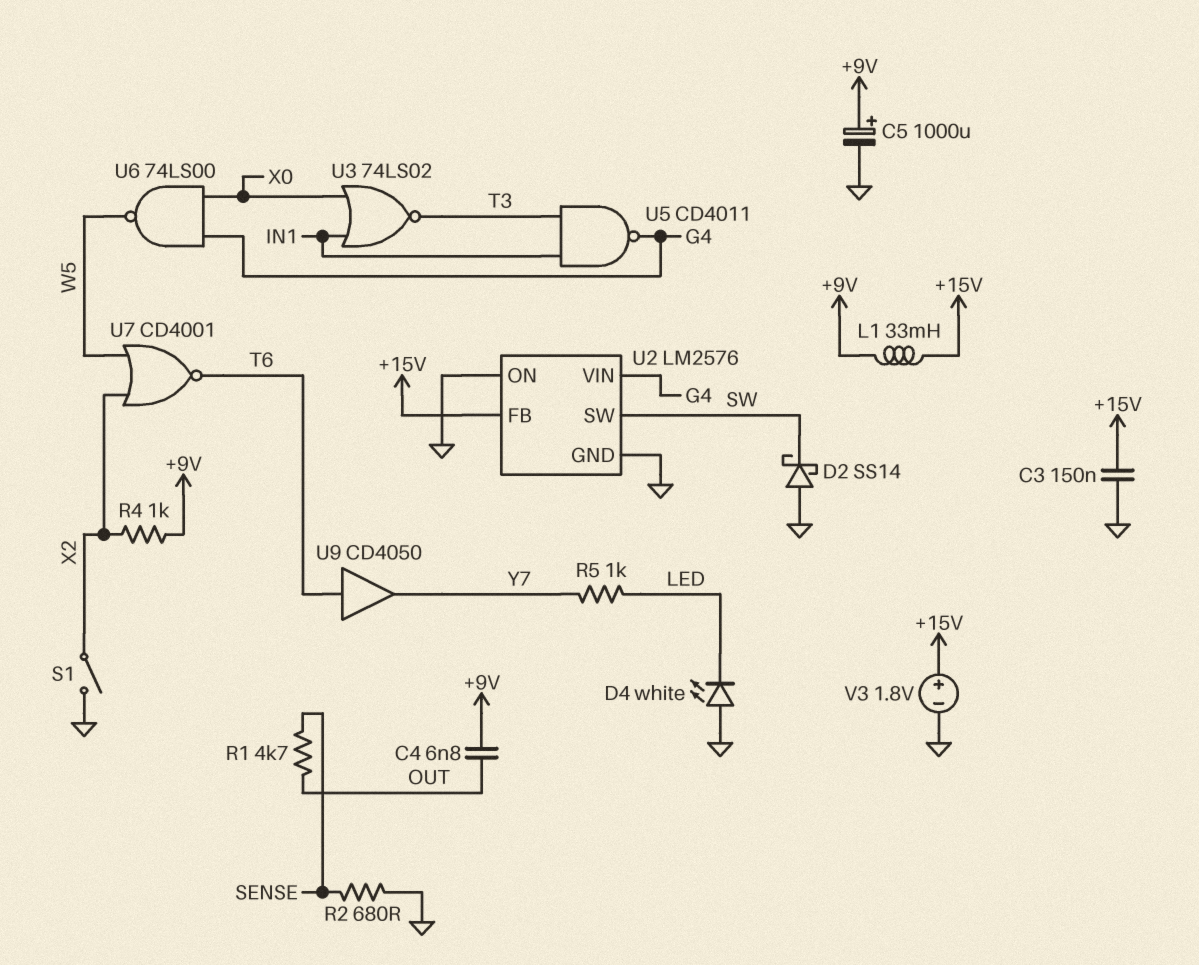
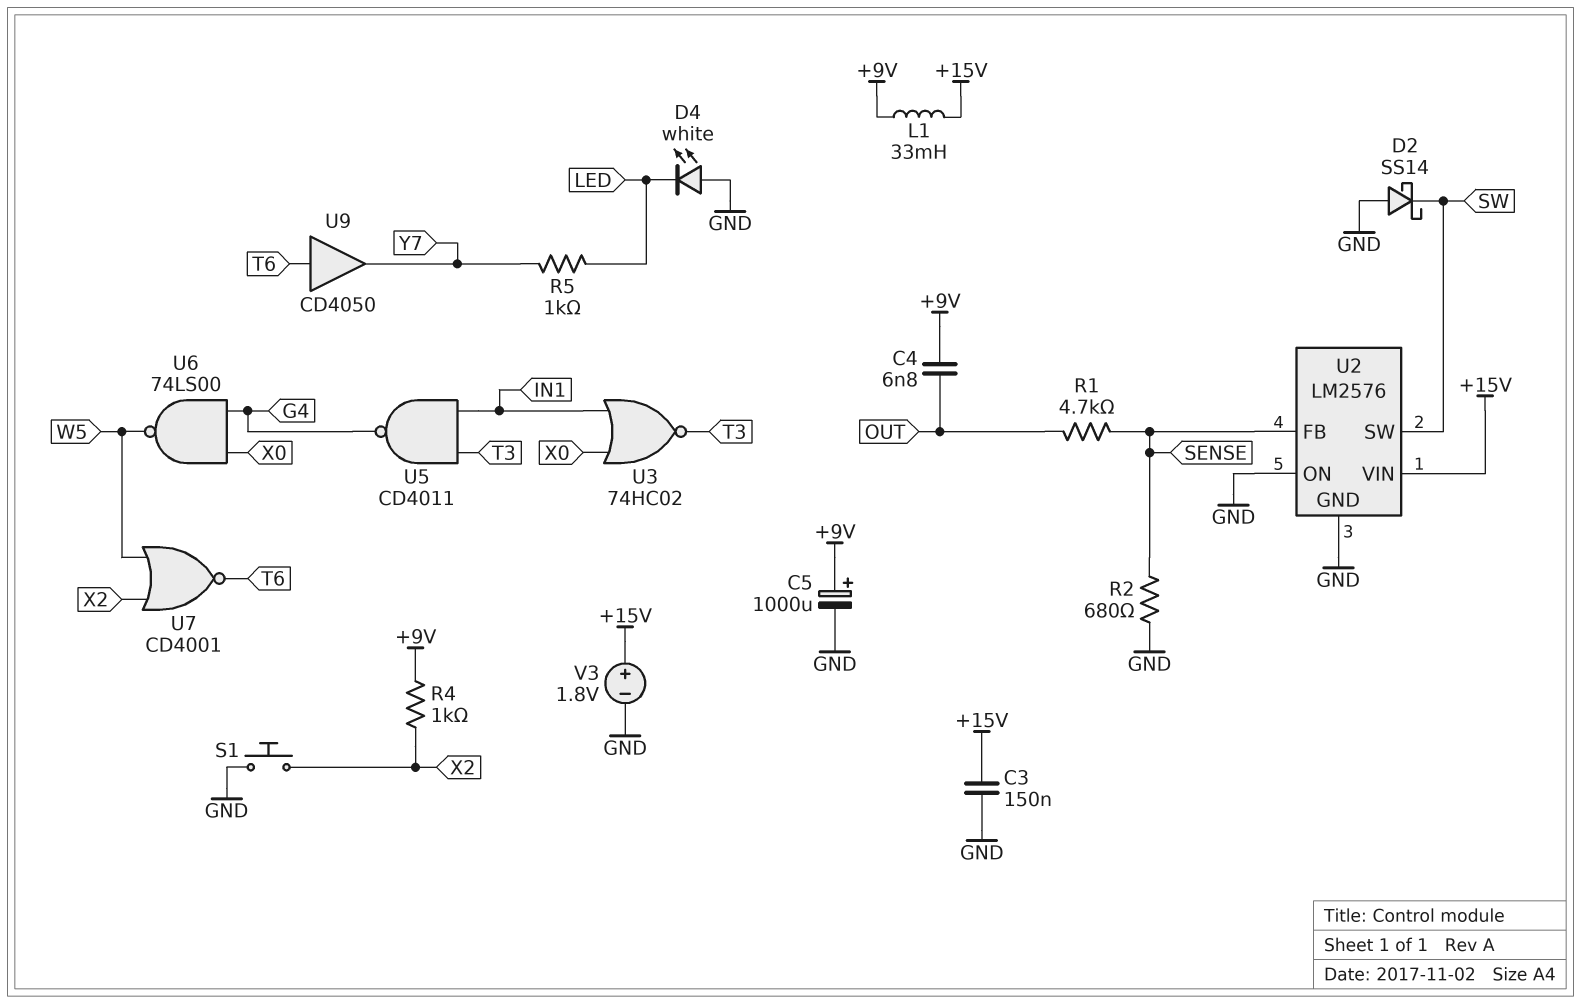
S1: switch (GND, X2) -> button (GND, X2)
U2 pin FB: +15V -> SENSE
U2 pin VIN: G4 -> +15V
U3: NOR 74LS02 (in IN1, in X0, out T3) -> NOR 74HC02 (in IN1, in X0, out T3)

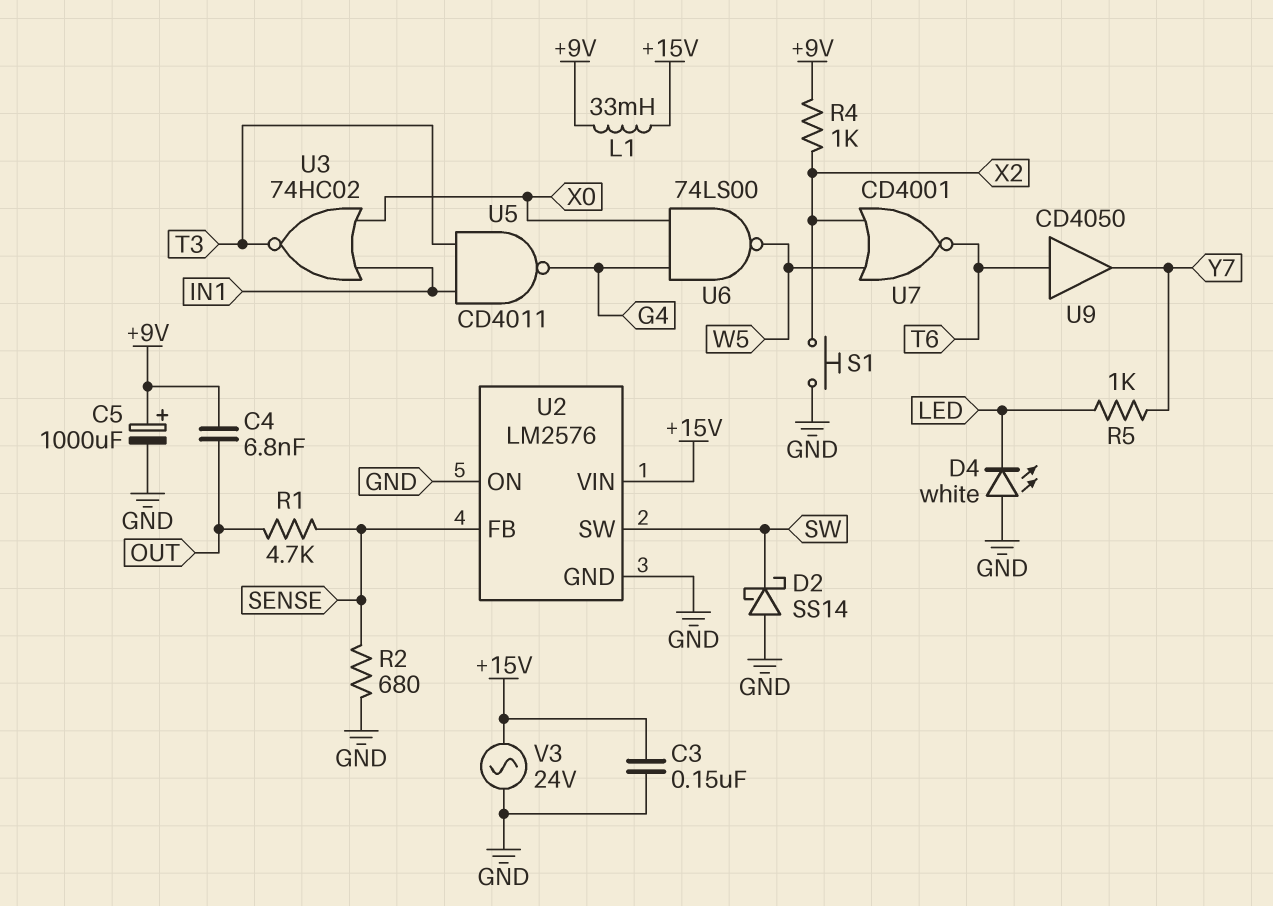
V3: 1.8V (plus +15V, minus GND) -> AC 24V (+15V, GND)

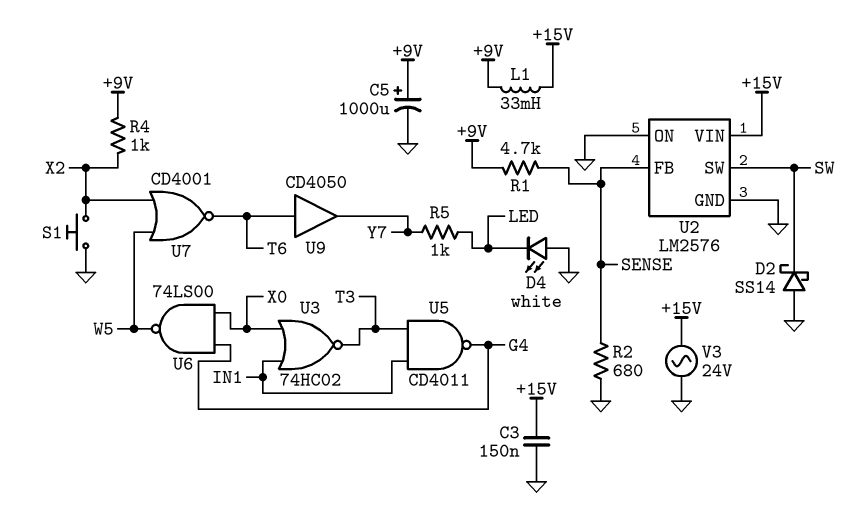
C4: 6.8nF (+9V, OUT) -> none
R1: 4.7k (OUT, SENSE) -> 4.7k (+9V, SENSE)

